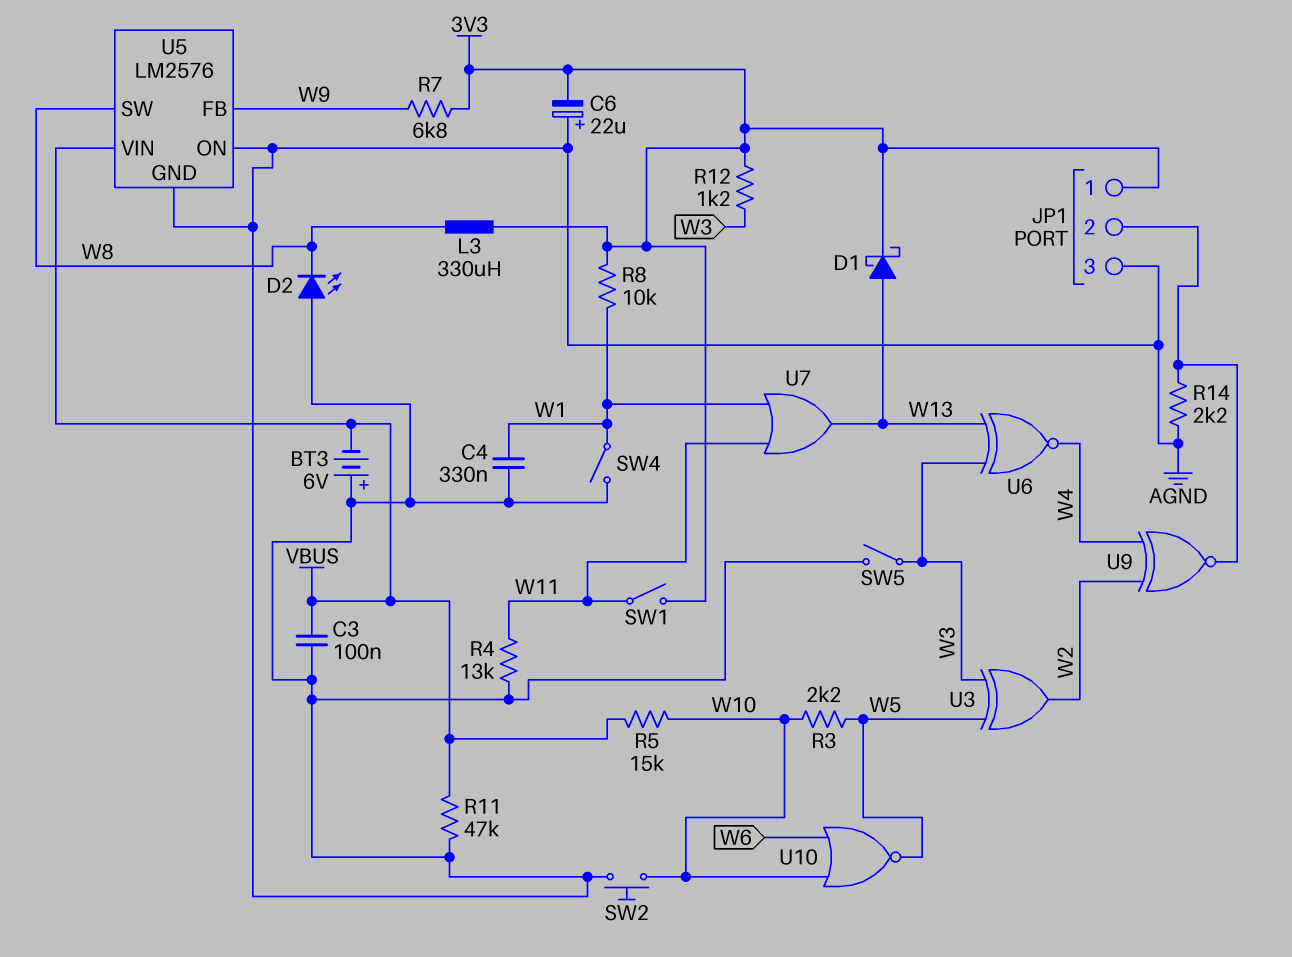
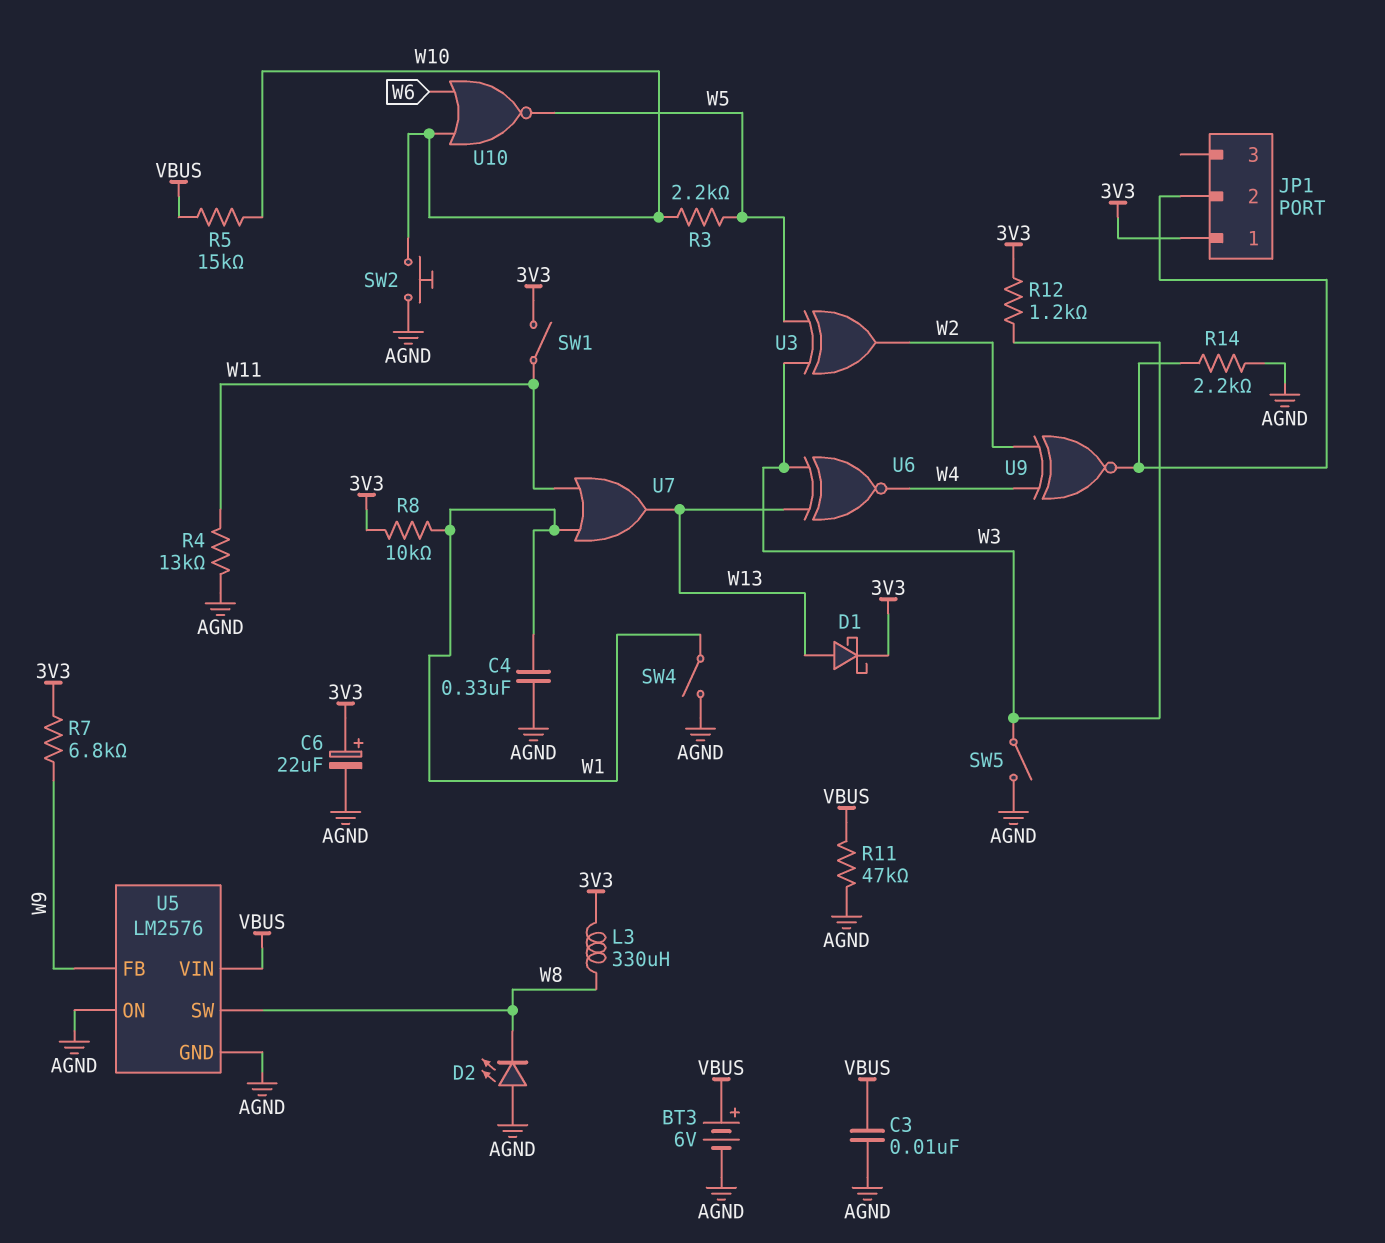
BT3: 6V (plus AGND, minus VBUS) -> 6V (plus VBUS, minus AGND)
C3: 100nF (AGND, VBUS) -> 10nF (AGND, VBUS)
C6: 22uF (plus AGND, minus 3V3) -> 22uF (plus 3V3, minus AGND)
JP1 pin 3: AGND -> none

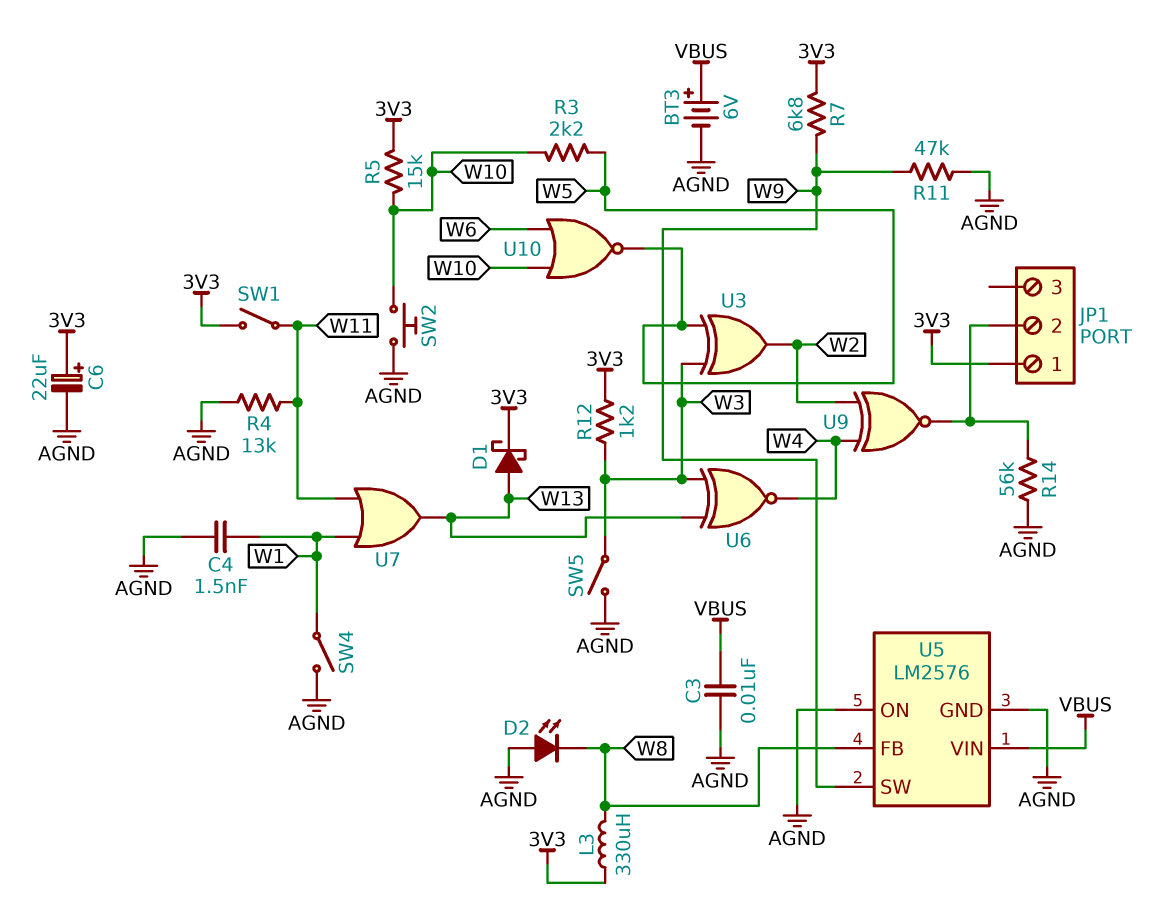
C4: 330nF (AGND, W1) -> 1.5nF (AGND, W1)
R5: 15k (VBUS, W10) -> 15k (3V3, W10)
R8: 10k (3V3, W1) -> none
R11: 47k (AGND, VBUS) -> 47k (AGND, W9)
R14: 2.2k (AGND, JP1/2) -> 56k (AGND, JP1/2)
U5 pin FB: W9 -> W8
U5 pin SW: W8 -> W9

